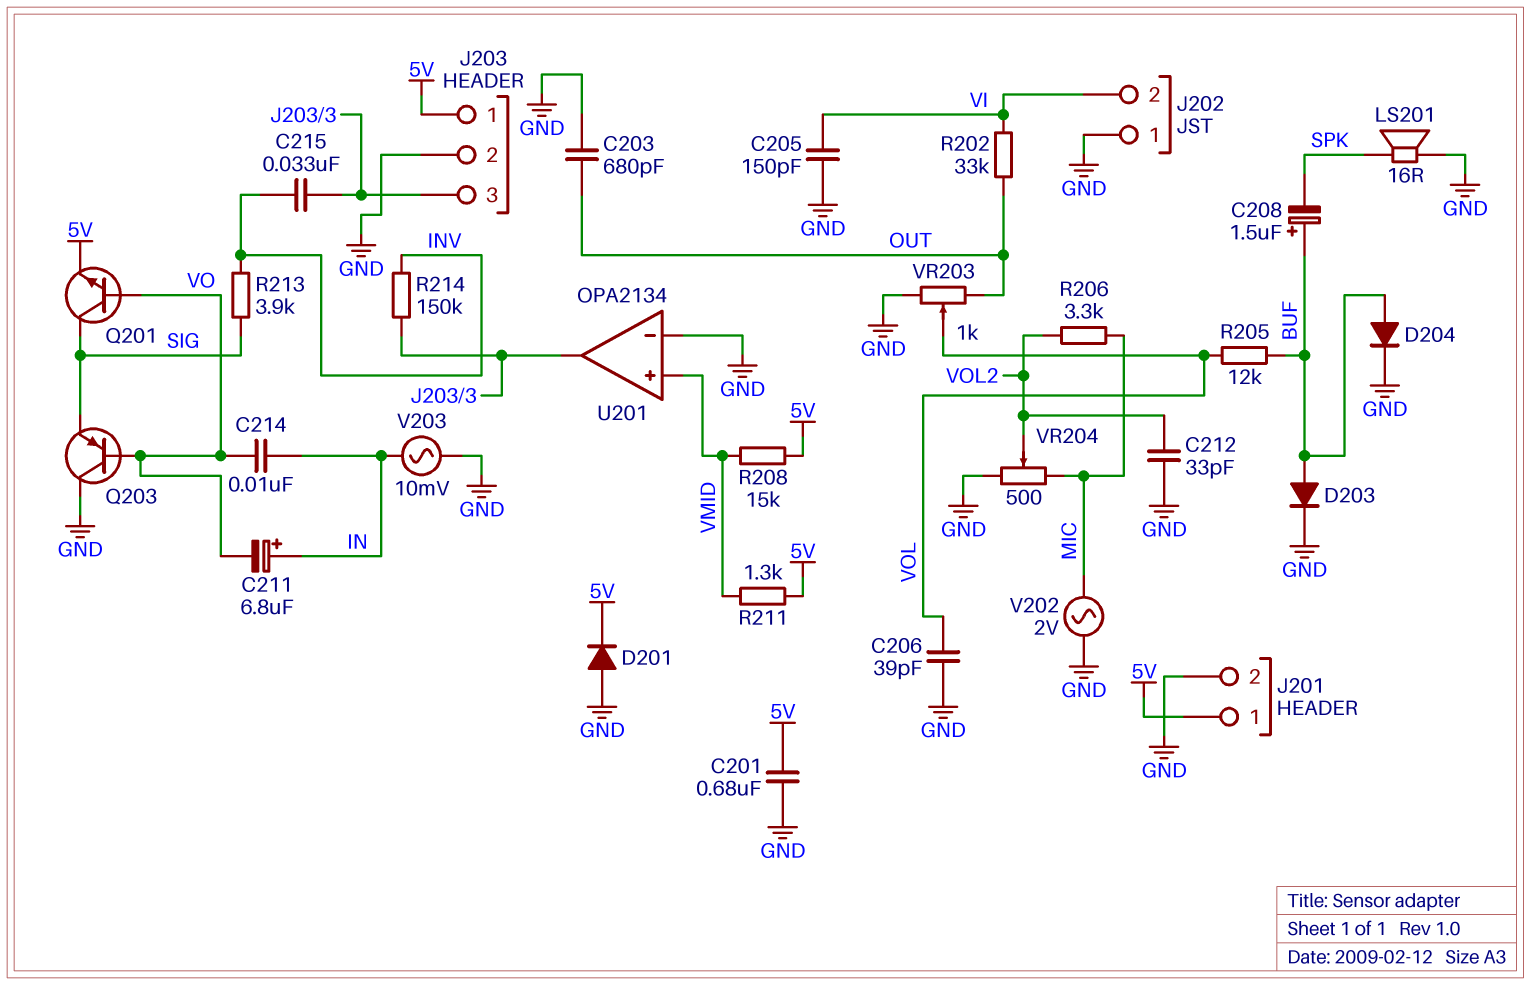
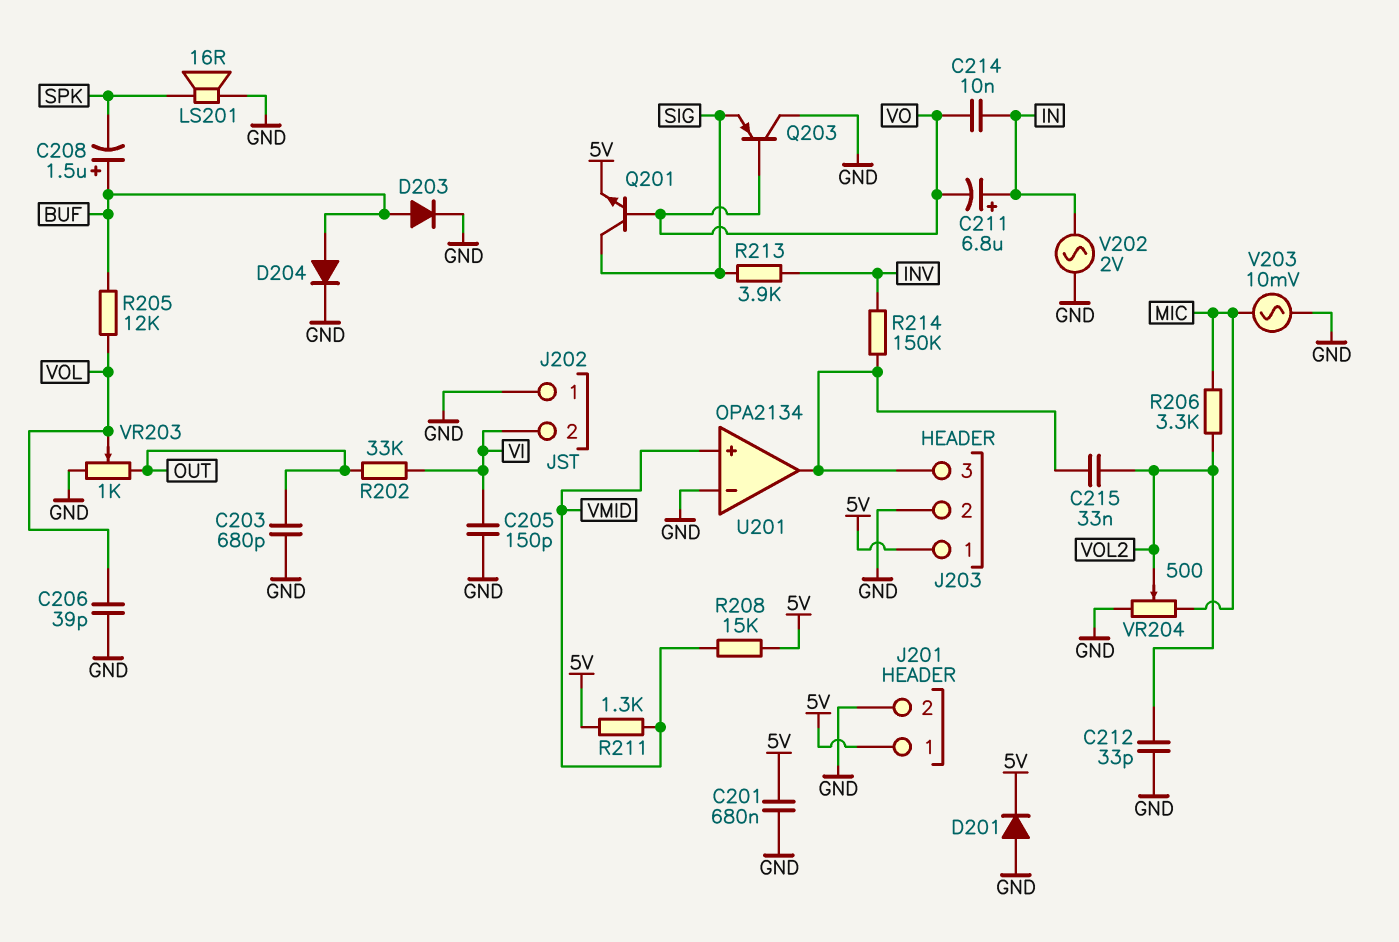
C215: 33nF (INV, J203/3) -> 33nF (J203/3, VOL2)
V202: AC 2V (GND, MIC) -> AC 2V (GND, IN)
V203: AC 10mV (GND, IN) -> AC 10mV (GND, MIC)

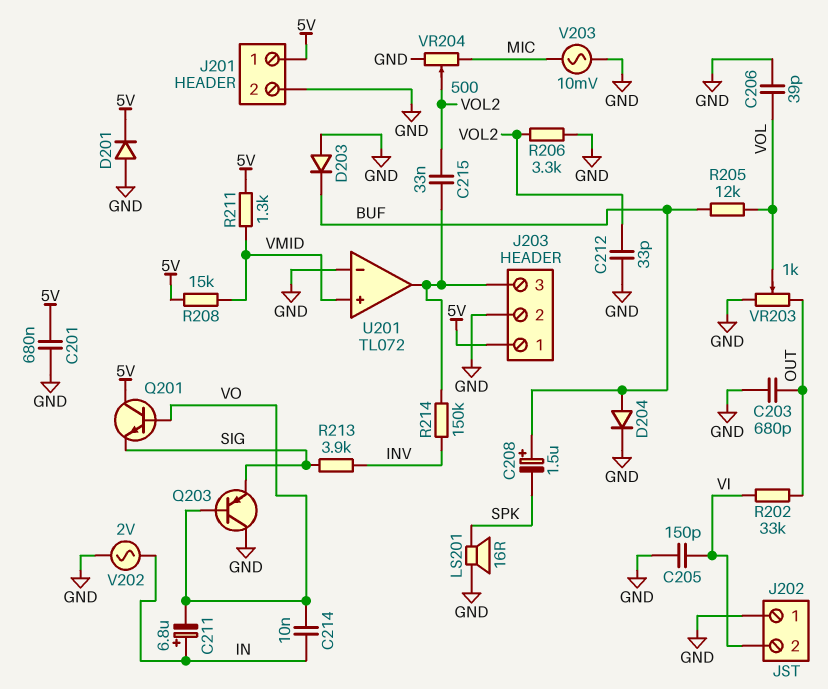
D203: diode (A BUF, K GND) -> diode (A GND, K BUF)
Q201: NPN (B VO, C SIG, E 5V) -> NPN (B VO, C 5V, E SIG)
R206: 3.3k (MIC, VOL2) -> 3.3k (GND, VOL2)
U201: OPA2134 -> TL072

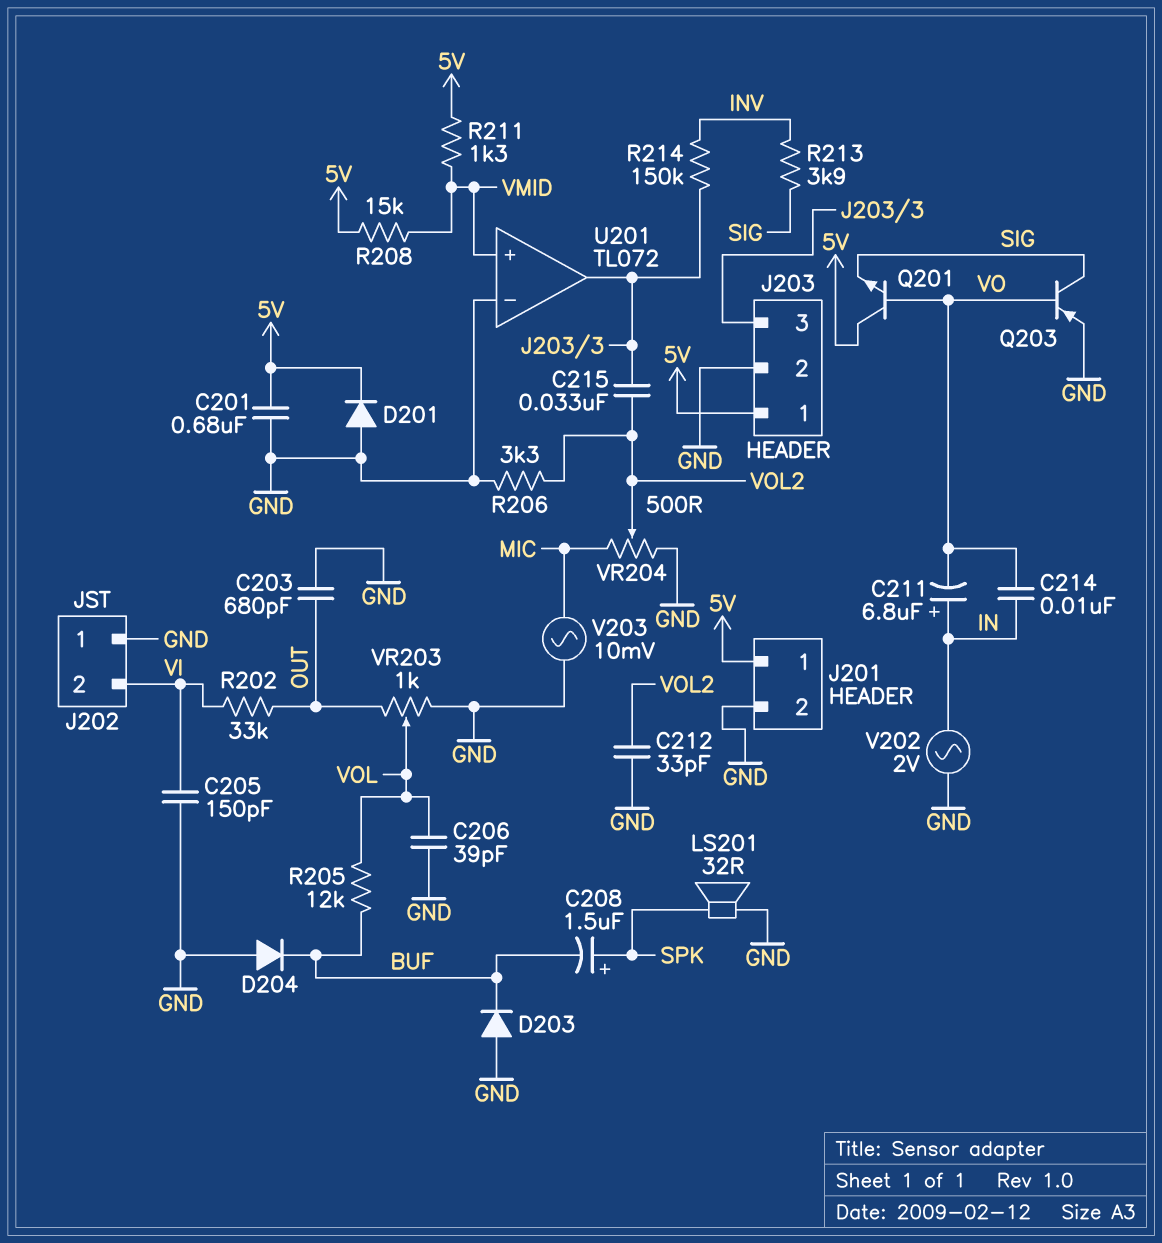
C208: 1.5uF (plus BUF, minus SPK) -> 1.5uF (plus SPK, minus BUF)
D204: diode (A BUF, K GND) -> diode (A GND, K BUF)
LS201: speaker 16R (GND, SPK) -> speaker 32R (GND, SPK)
Q203: PNP (B VO, C GND, E SIG) -> PNP (B VO, C SIG, E GND)

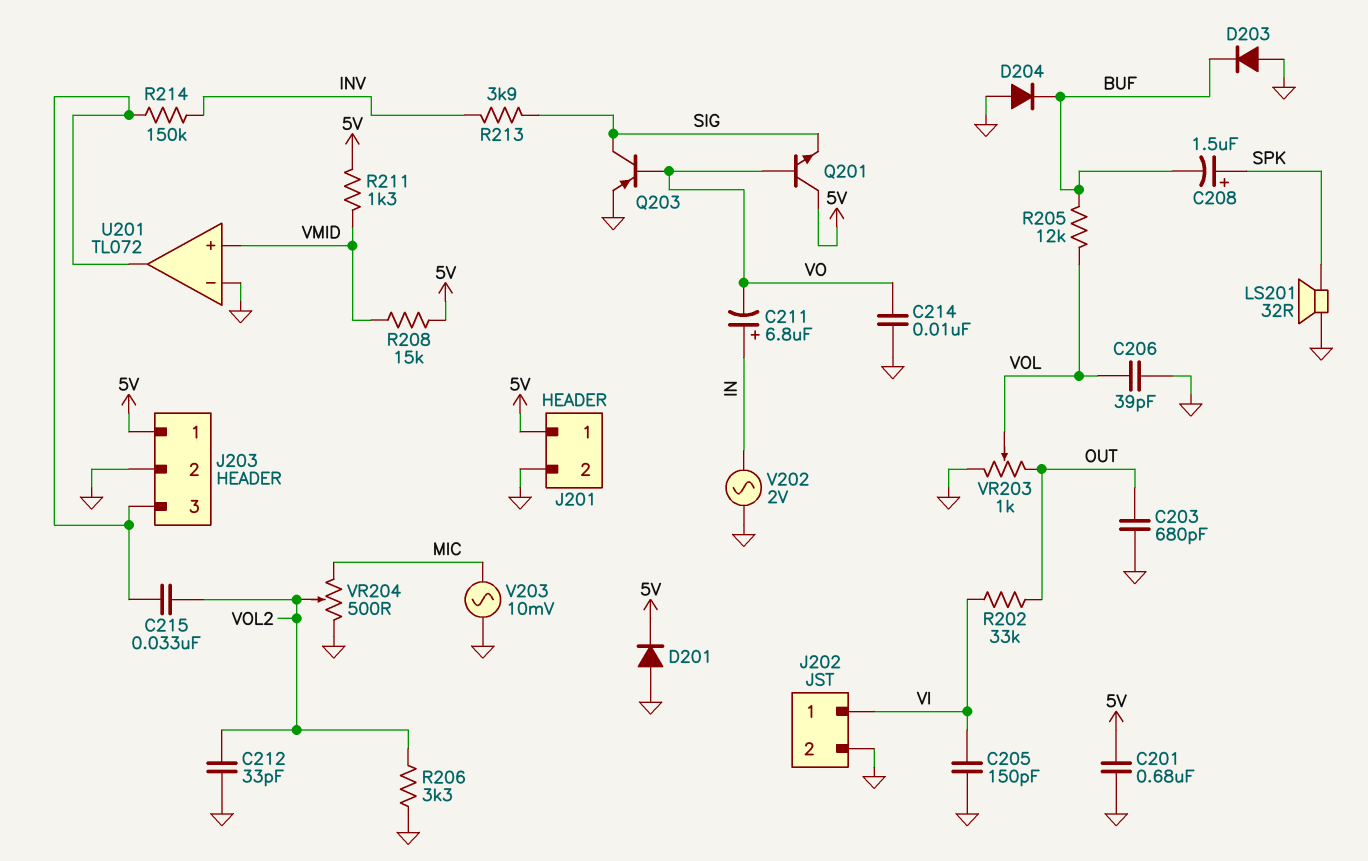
C214: 10nF (IN, VO) -> 10nF (GND, VO)
J202 pin 1: GND -> VI
J202 pin 2: VI -> GND

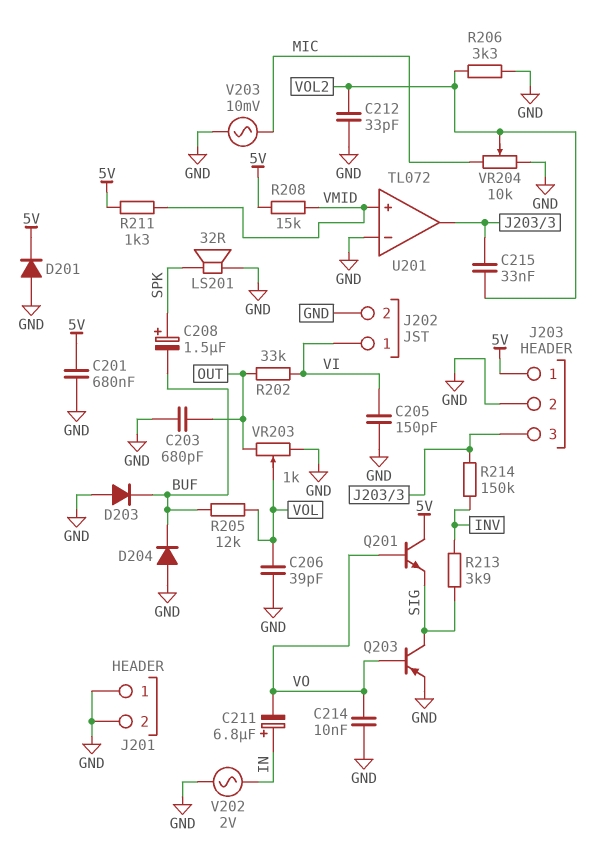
J201 pin 1: 5V -> GND
VR204: 500 (GND, MIC, wiper VOL2) -> 10k (GND, MIC, wiper VOL2)

